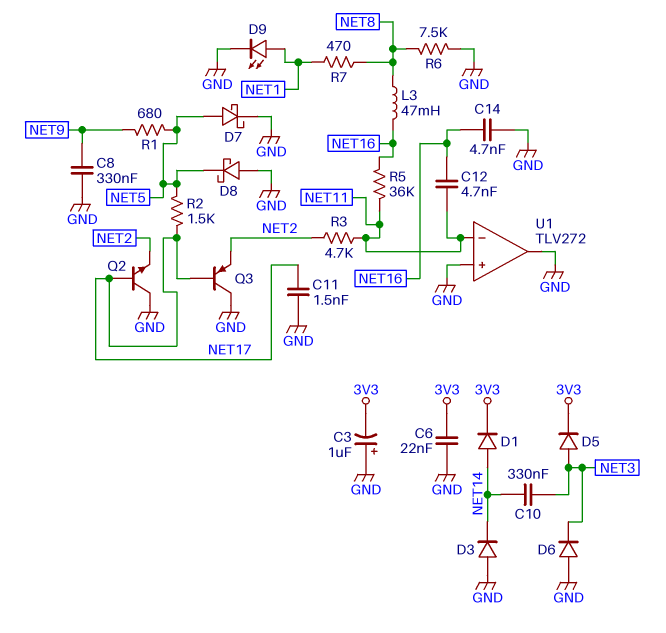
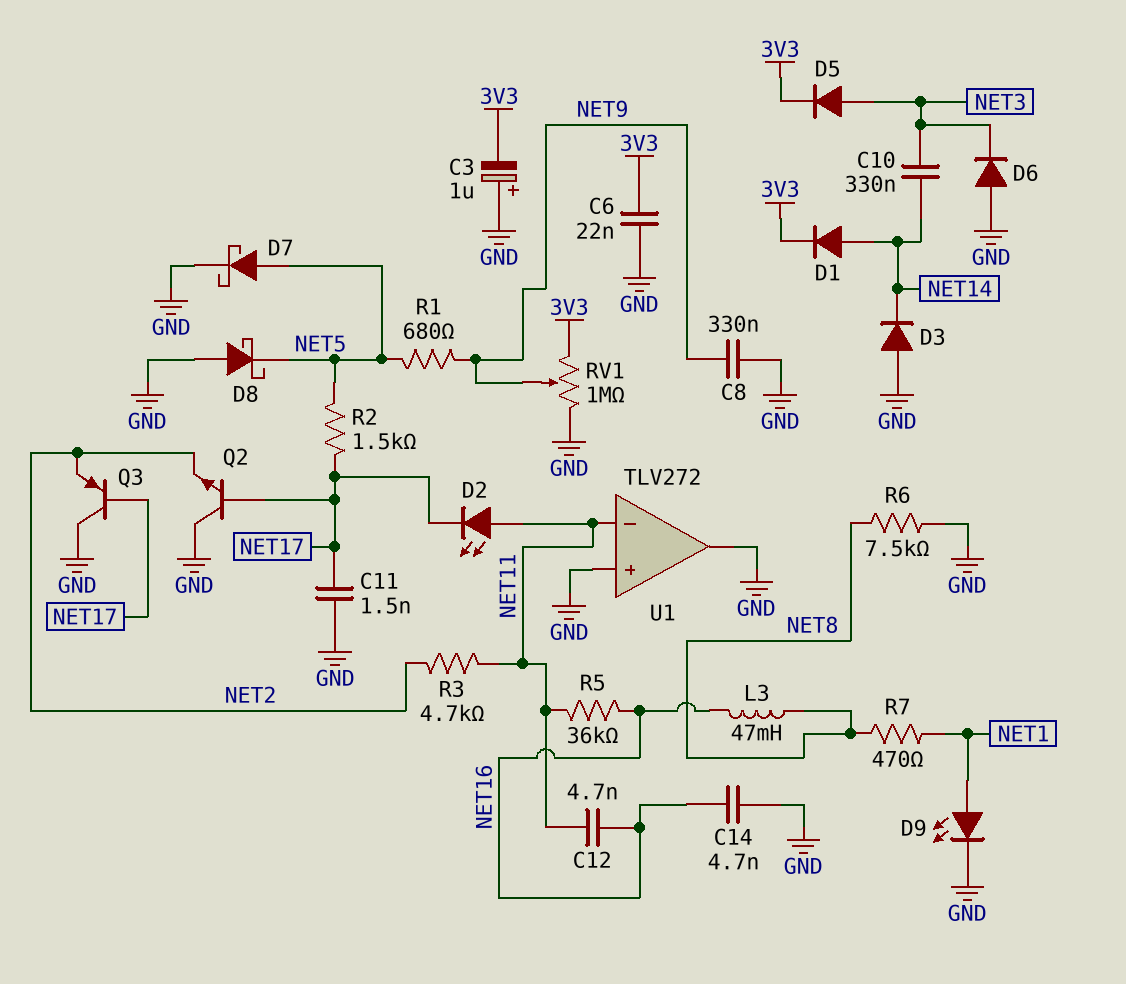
D2: none -> LED (A NET11, K NET17)
RV1: none -> 1M (3V3, GND, wiper NET9)

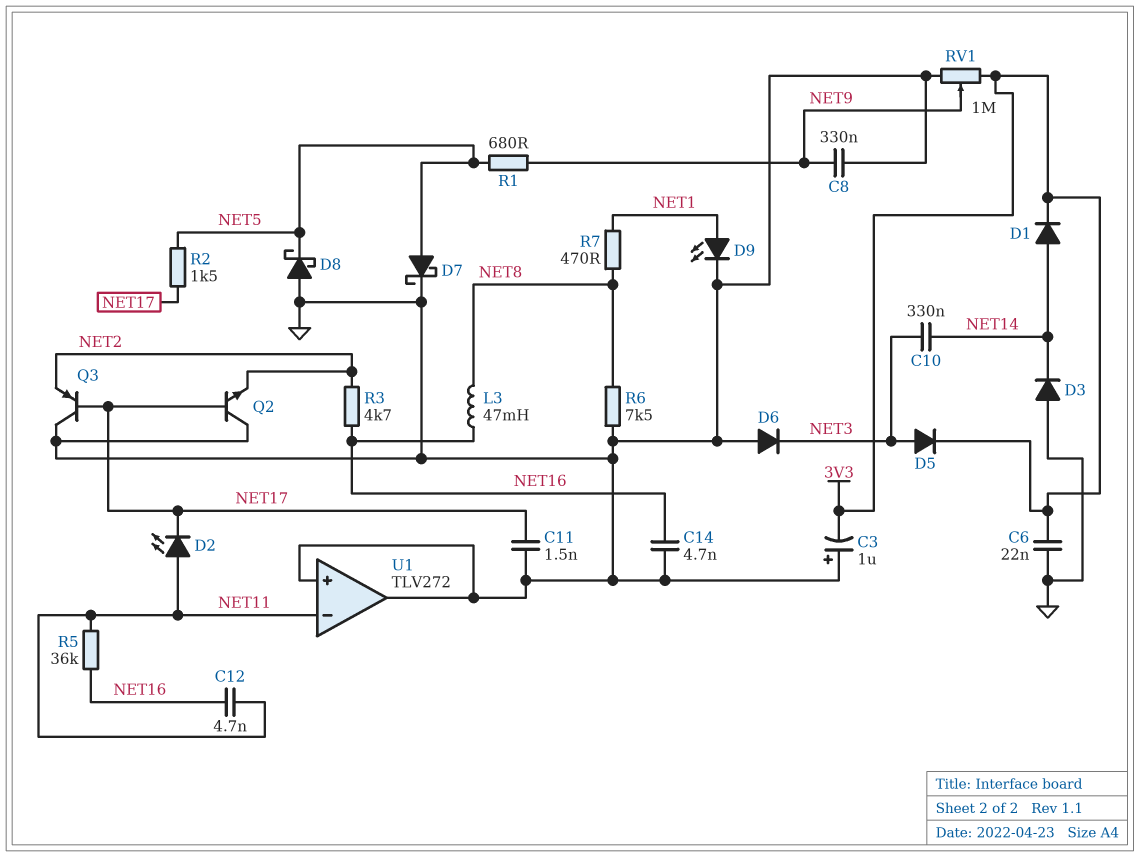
R3: 4.7k (NET2, NET11) -> 4.7k (NET2, NET16)

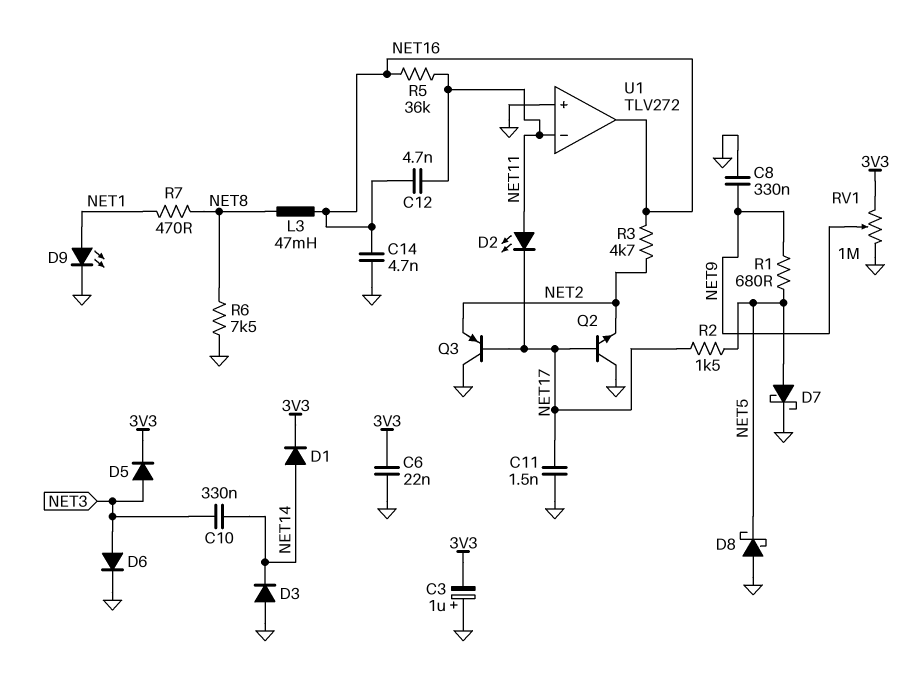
D6: diode (A GND, K NET3) -> diode (A NET3, K GND)
U1 pin out: GND -> NET16

